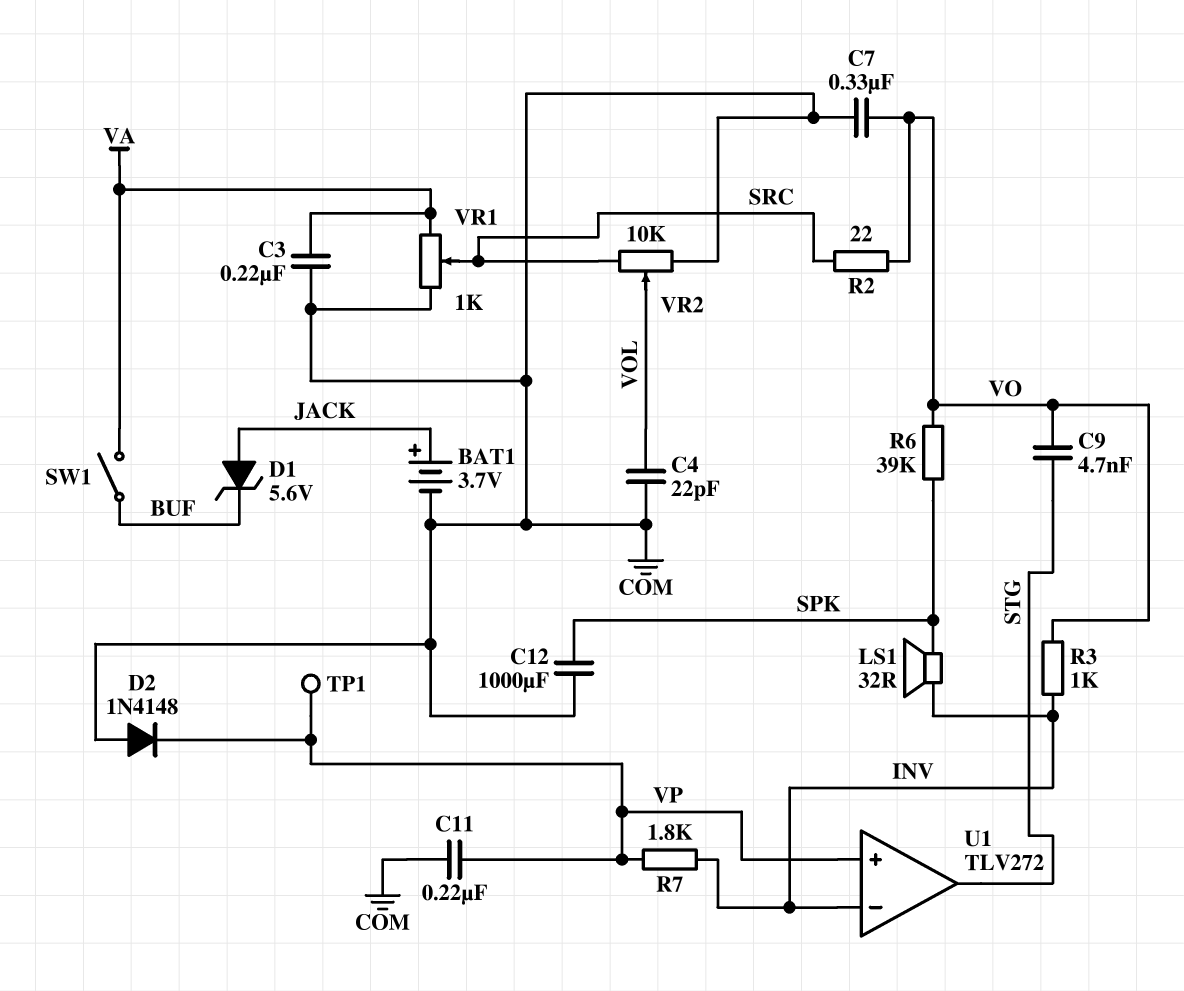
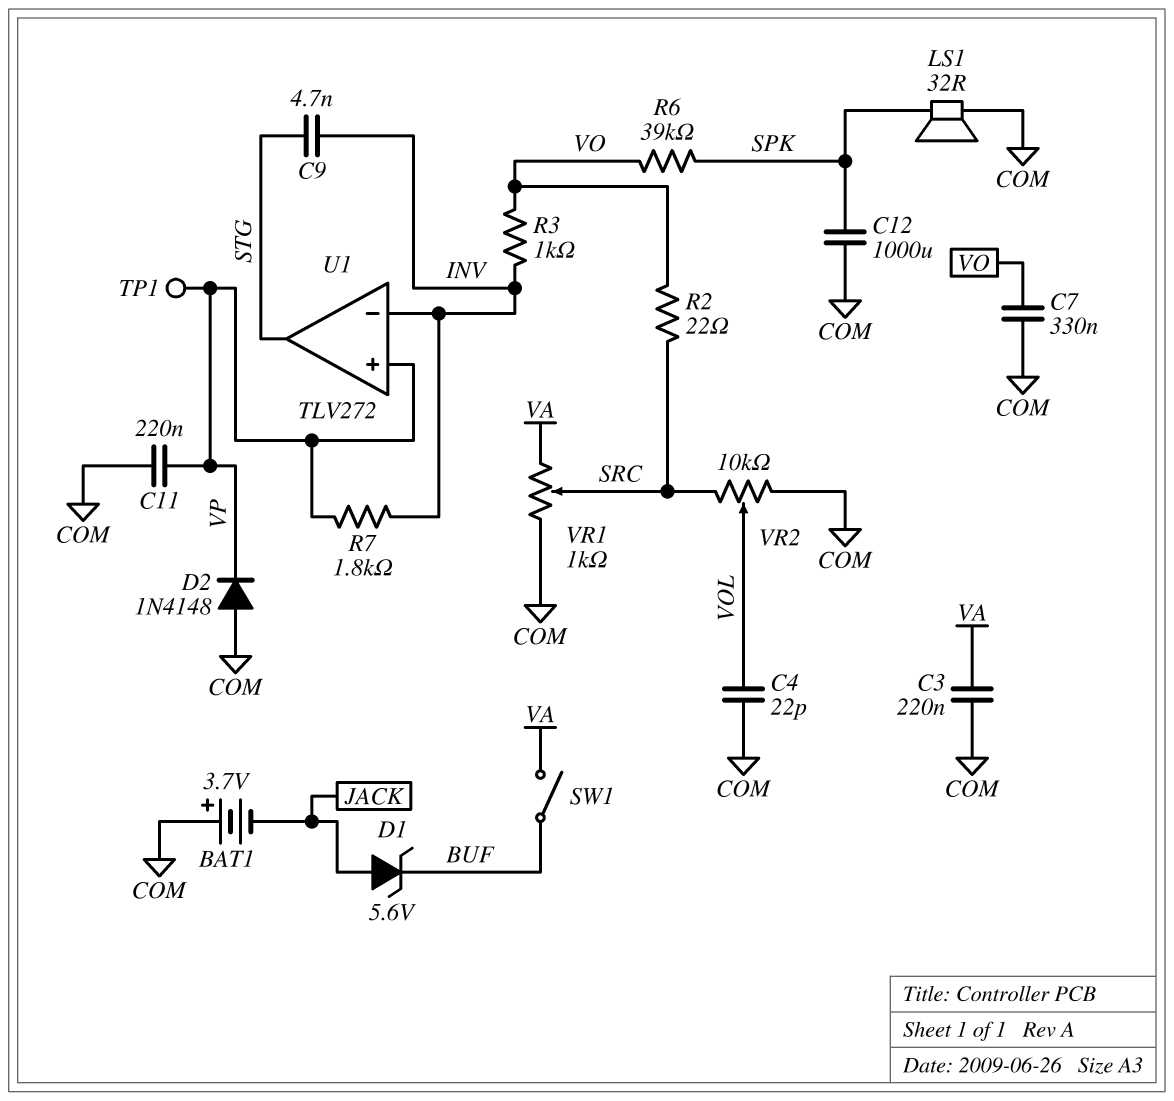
BAT1: 3.7V (plus JACK, minus COM) -> 3.7V (plus COM, minus JACK)
C9: 4.7nF (STG, VO) -> 4.7nF (INV, STG)
LS1: speaker 32R (INV, SPK) -> speaker 32R (COM, SPK)

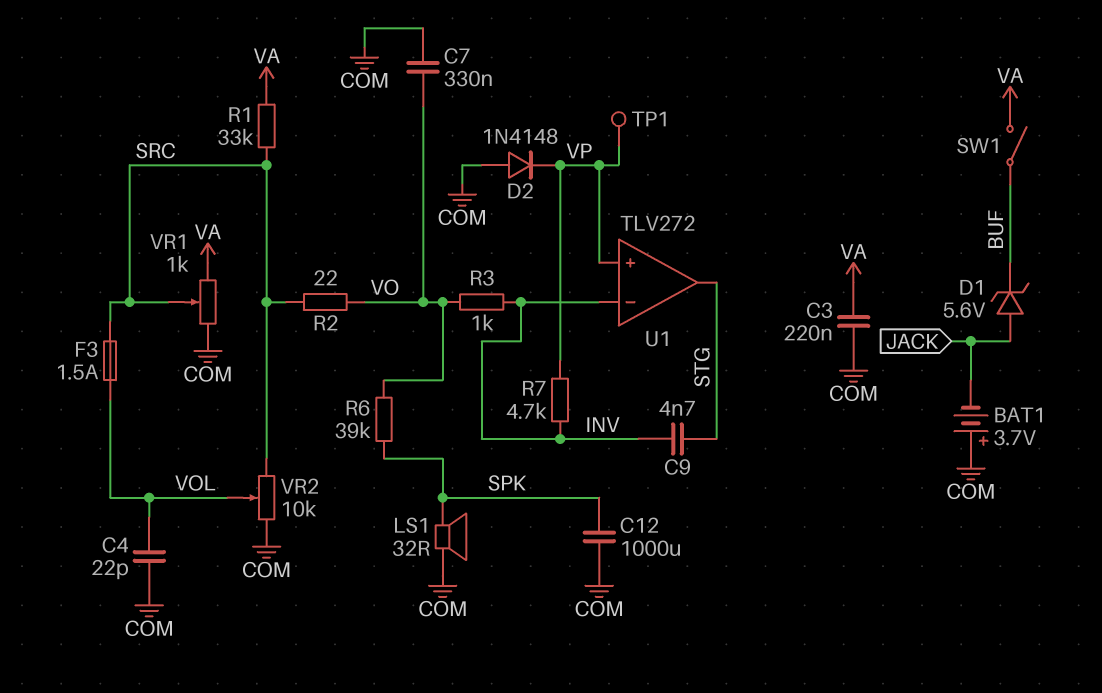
C11: 220nF (COM, VP) -> none
F3: none -> 1.5A (SRC, VOL)
R1: none -> 33k (SRC, VA)
R7: 1.8k (INV, VP) -> 4.7k (INV, VP)

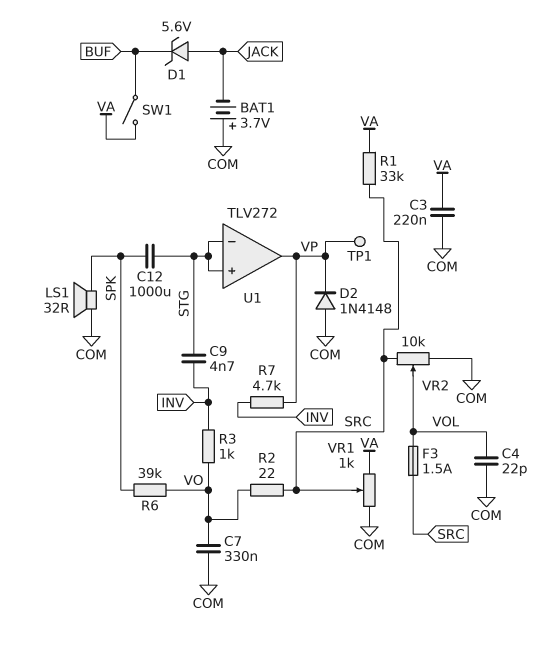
C12: 1000uF (COM, SPK) -> 1000uF (SPK, STG)
U1 pin in+: VP -> STG
U1 pin in-: INV -> STG
U1 pin out: STG -> VP

